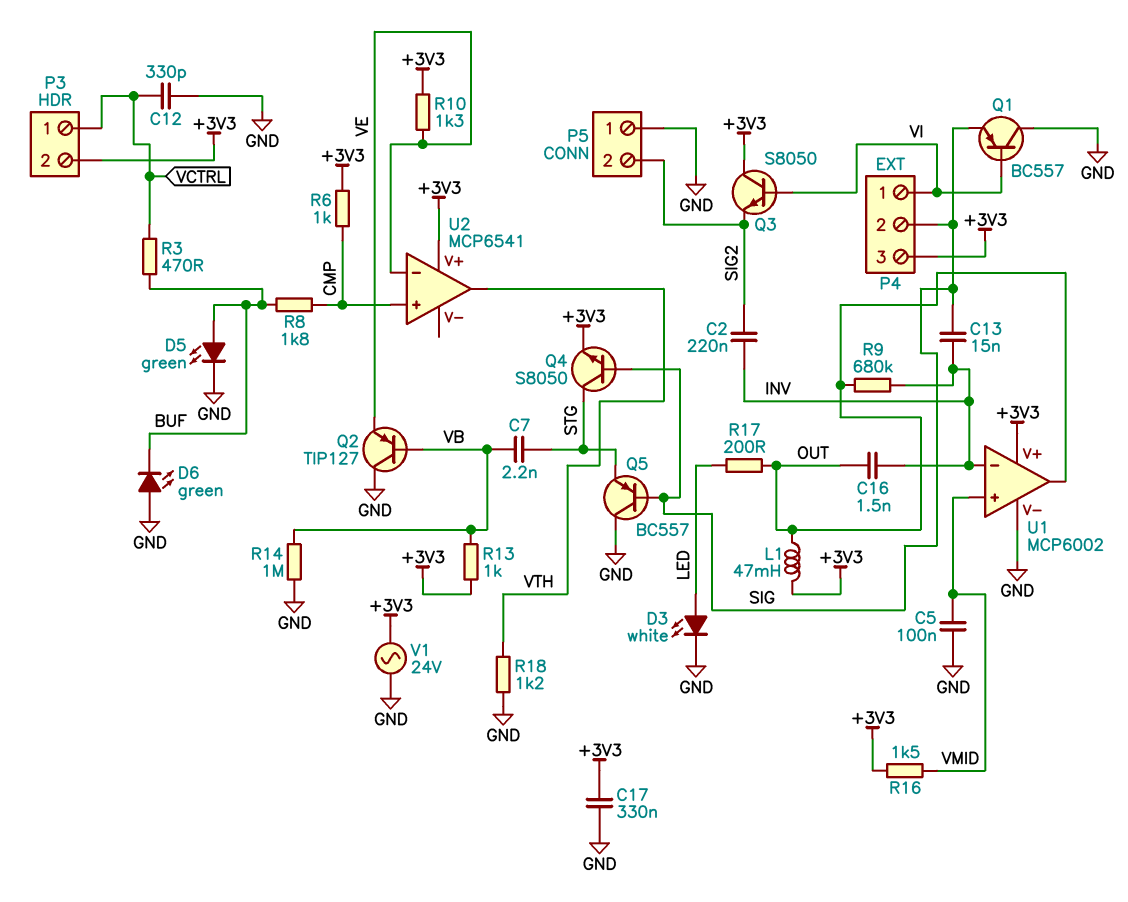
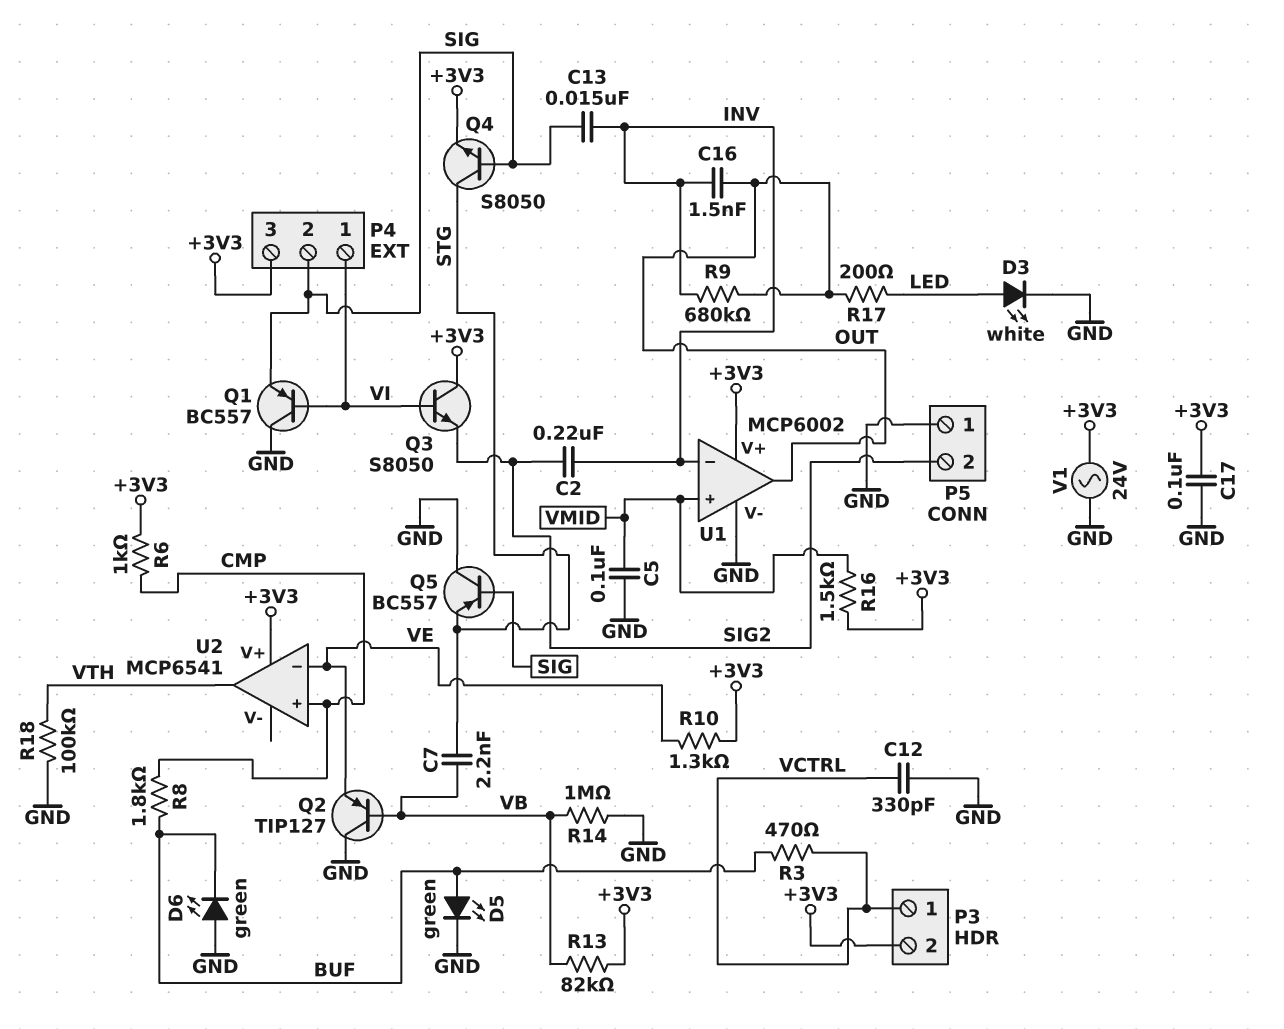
C17: 330nF (+3V3, GND) -> 100nF (+3V3, GND)
L1: 47mH (+3V3, OUT) -> none
R13: 1k (+3V3, VB) -> 82k (+3V3, VB)
R18: 1.2k (GND, VTH) -> 100k (GND, VTH)

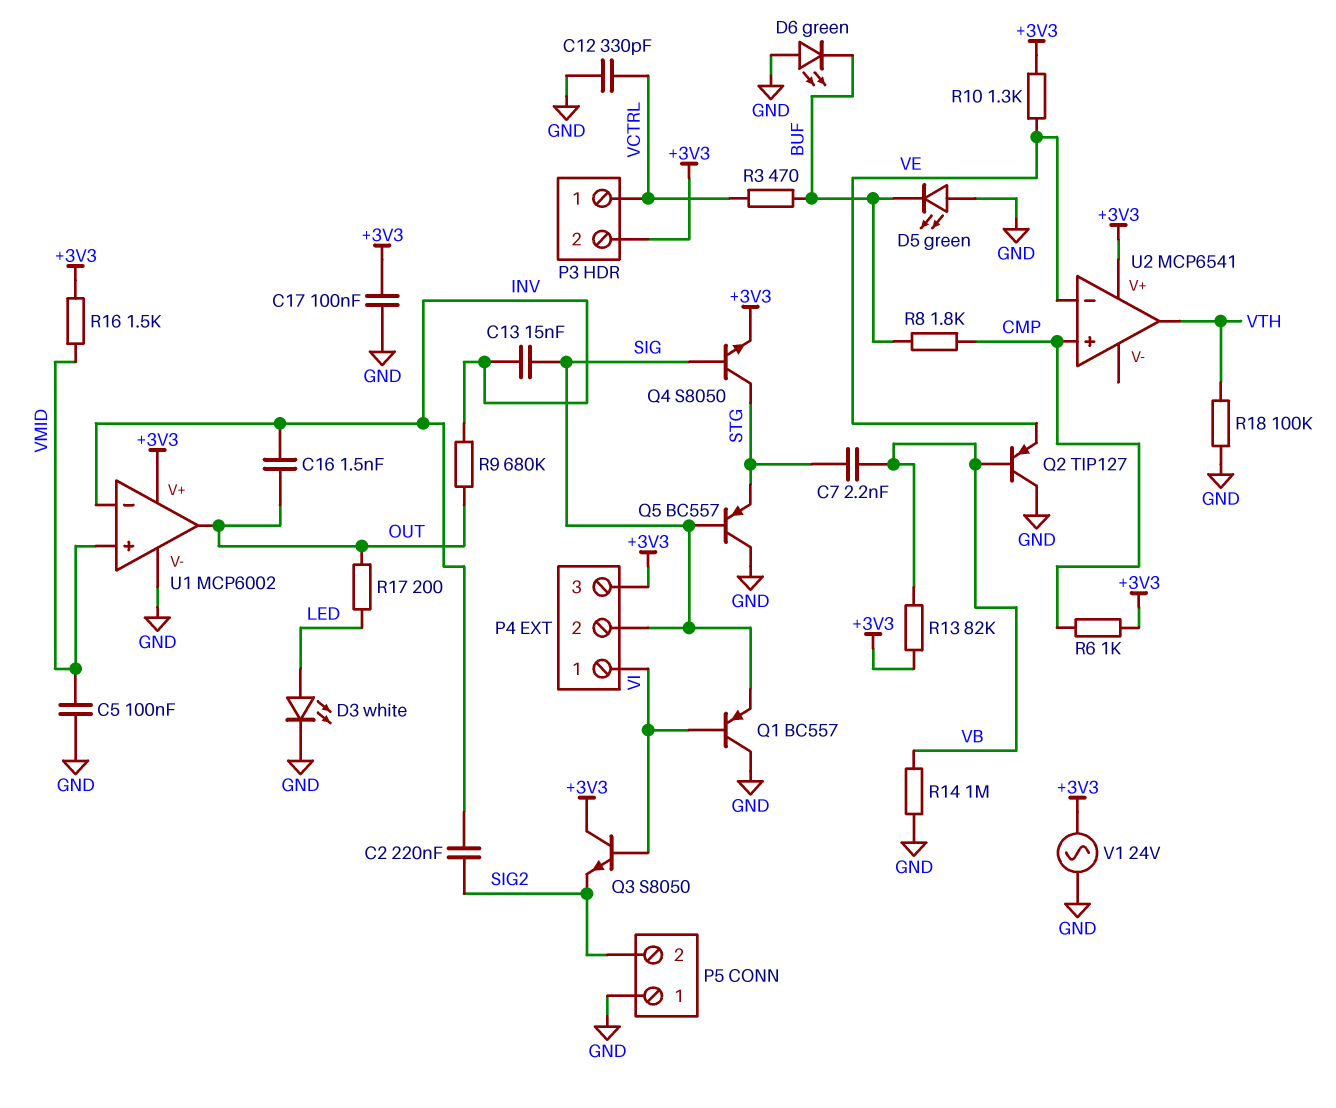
D5: LED green (A BUF, K GND) -> LED green (A GND, K BUF)

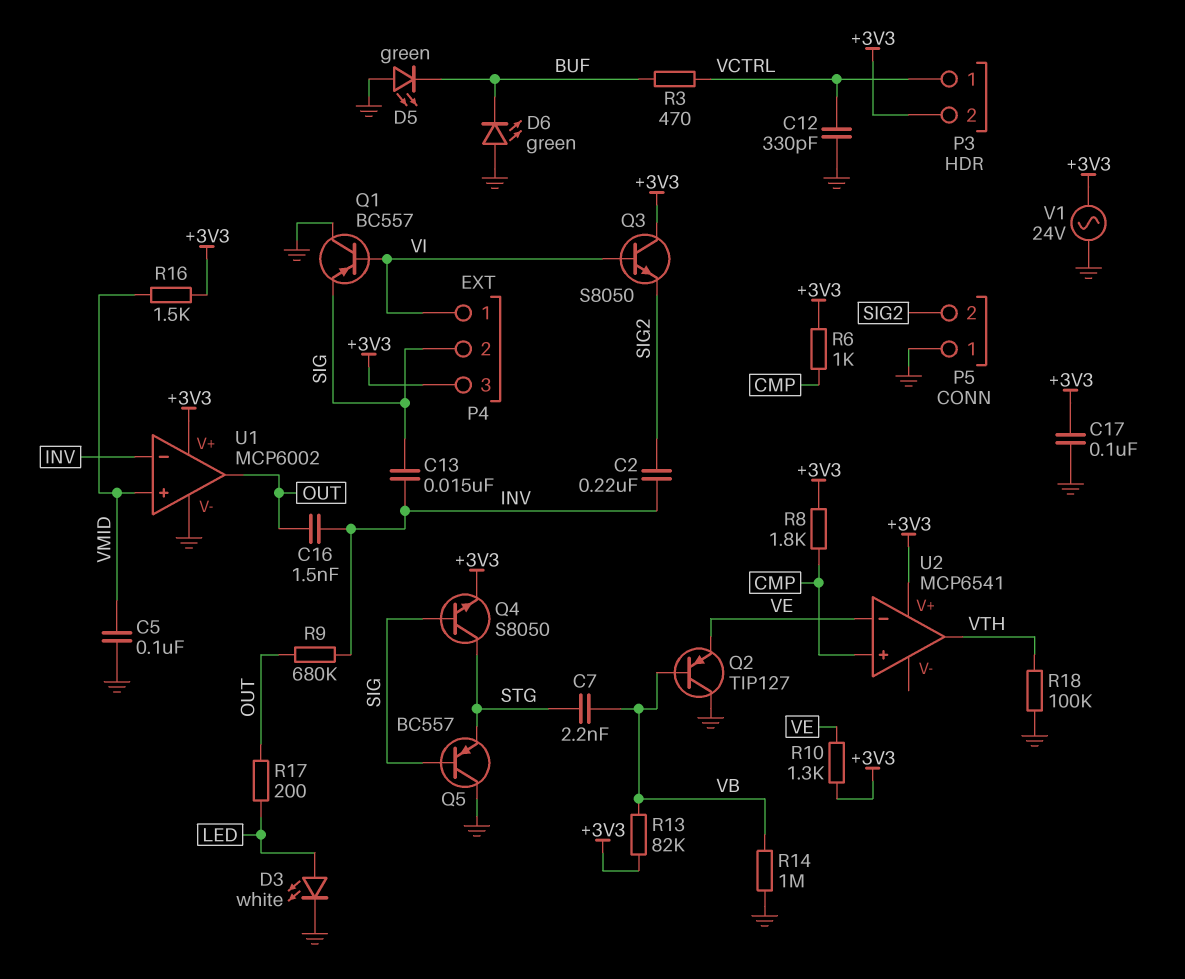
R8: 1.8k (BUF, CMP) -> 1.8k (+3V3, CMP)

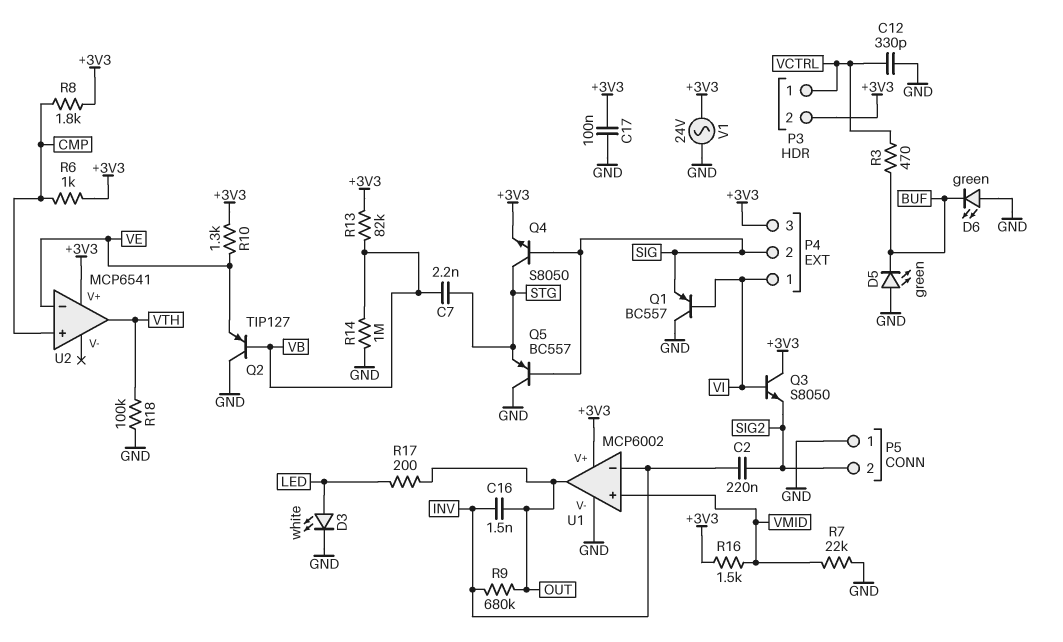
C5: 100nF (GND, VMID) -> none
C13: 15nF (INV, SIG) -> none
R7: none -> 22k (GND, VMID)

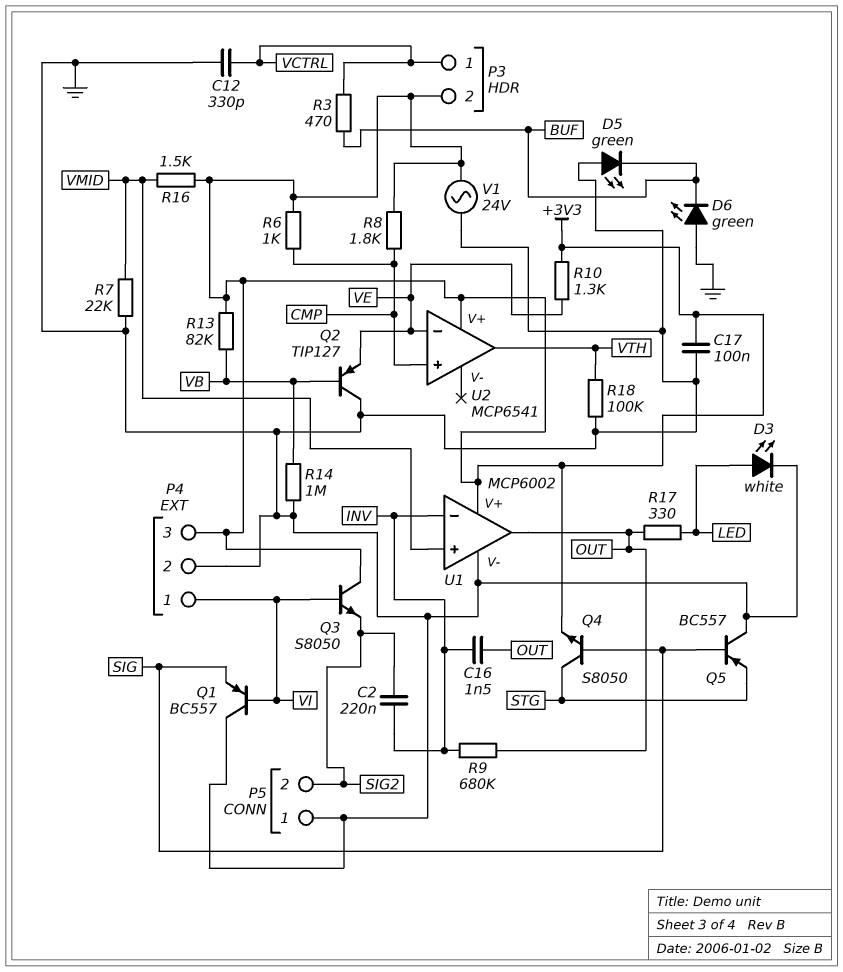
C7: 2.2nF (STG, VB) -> none
P4 pin 2: SIG -> GND
R17: 200 (LED, OUT) -> 330 (LED, OUT)

